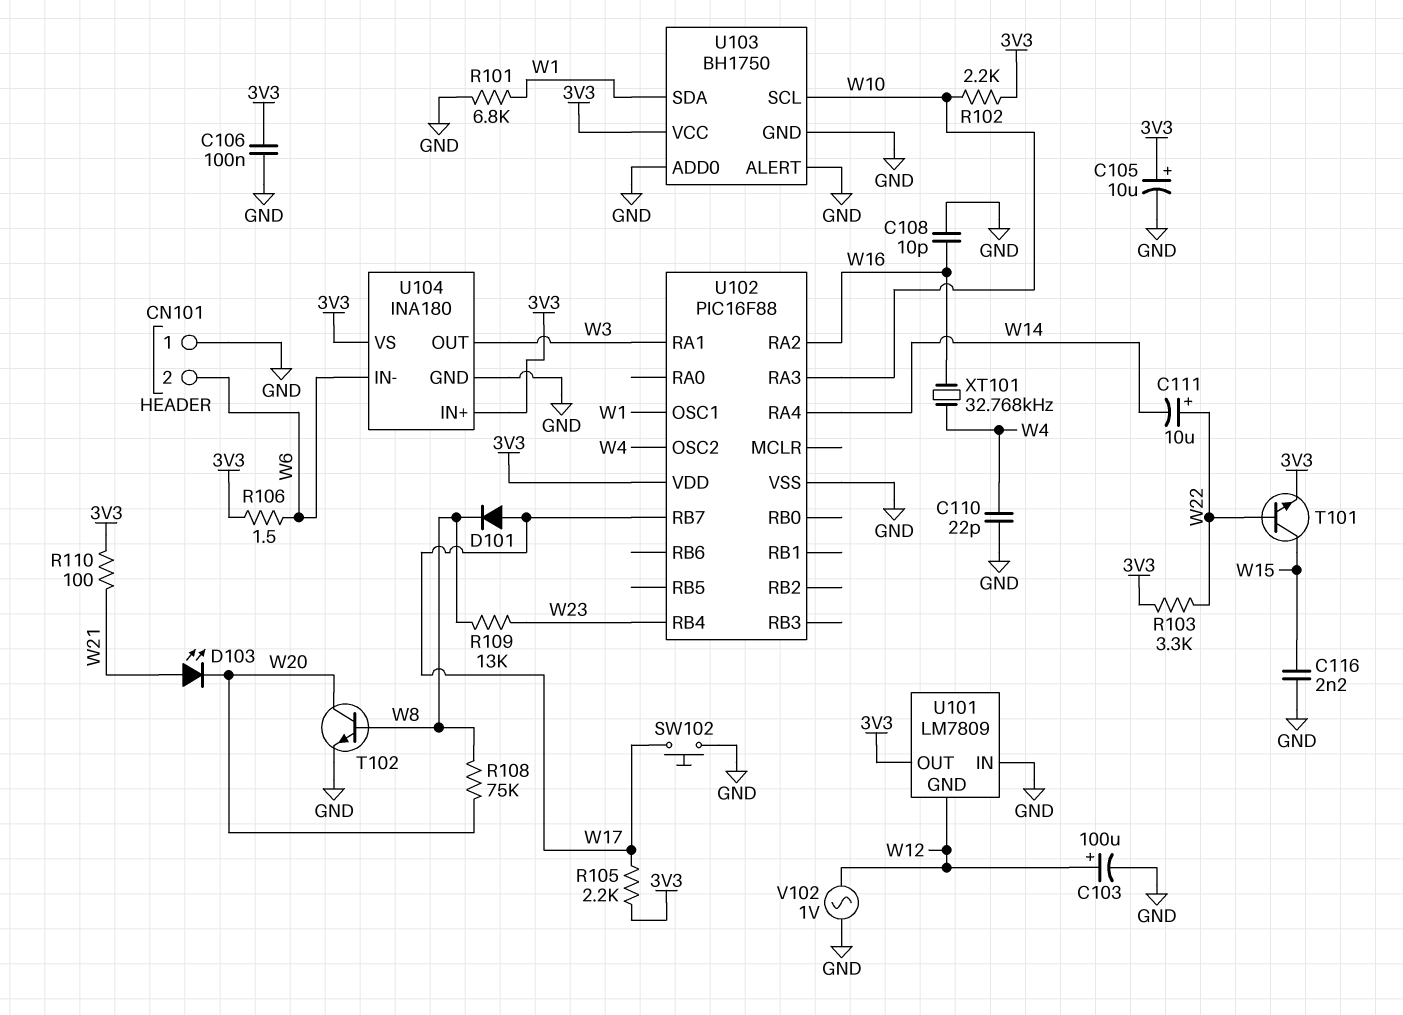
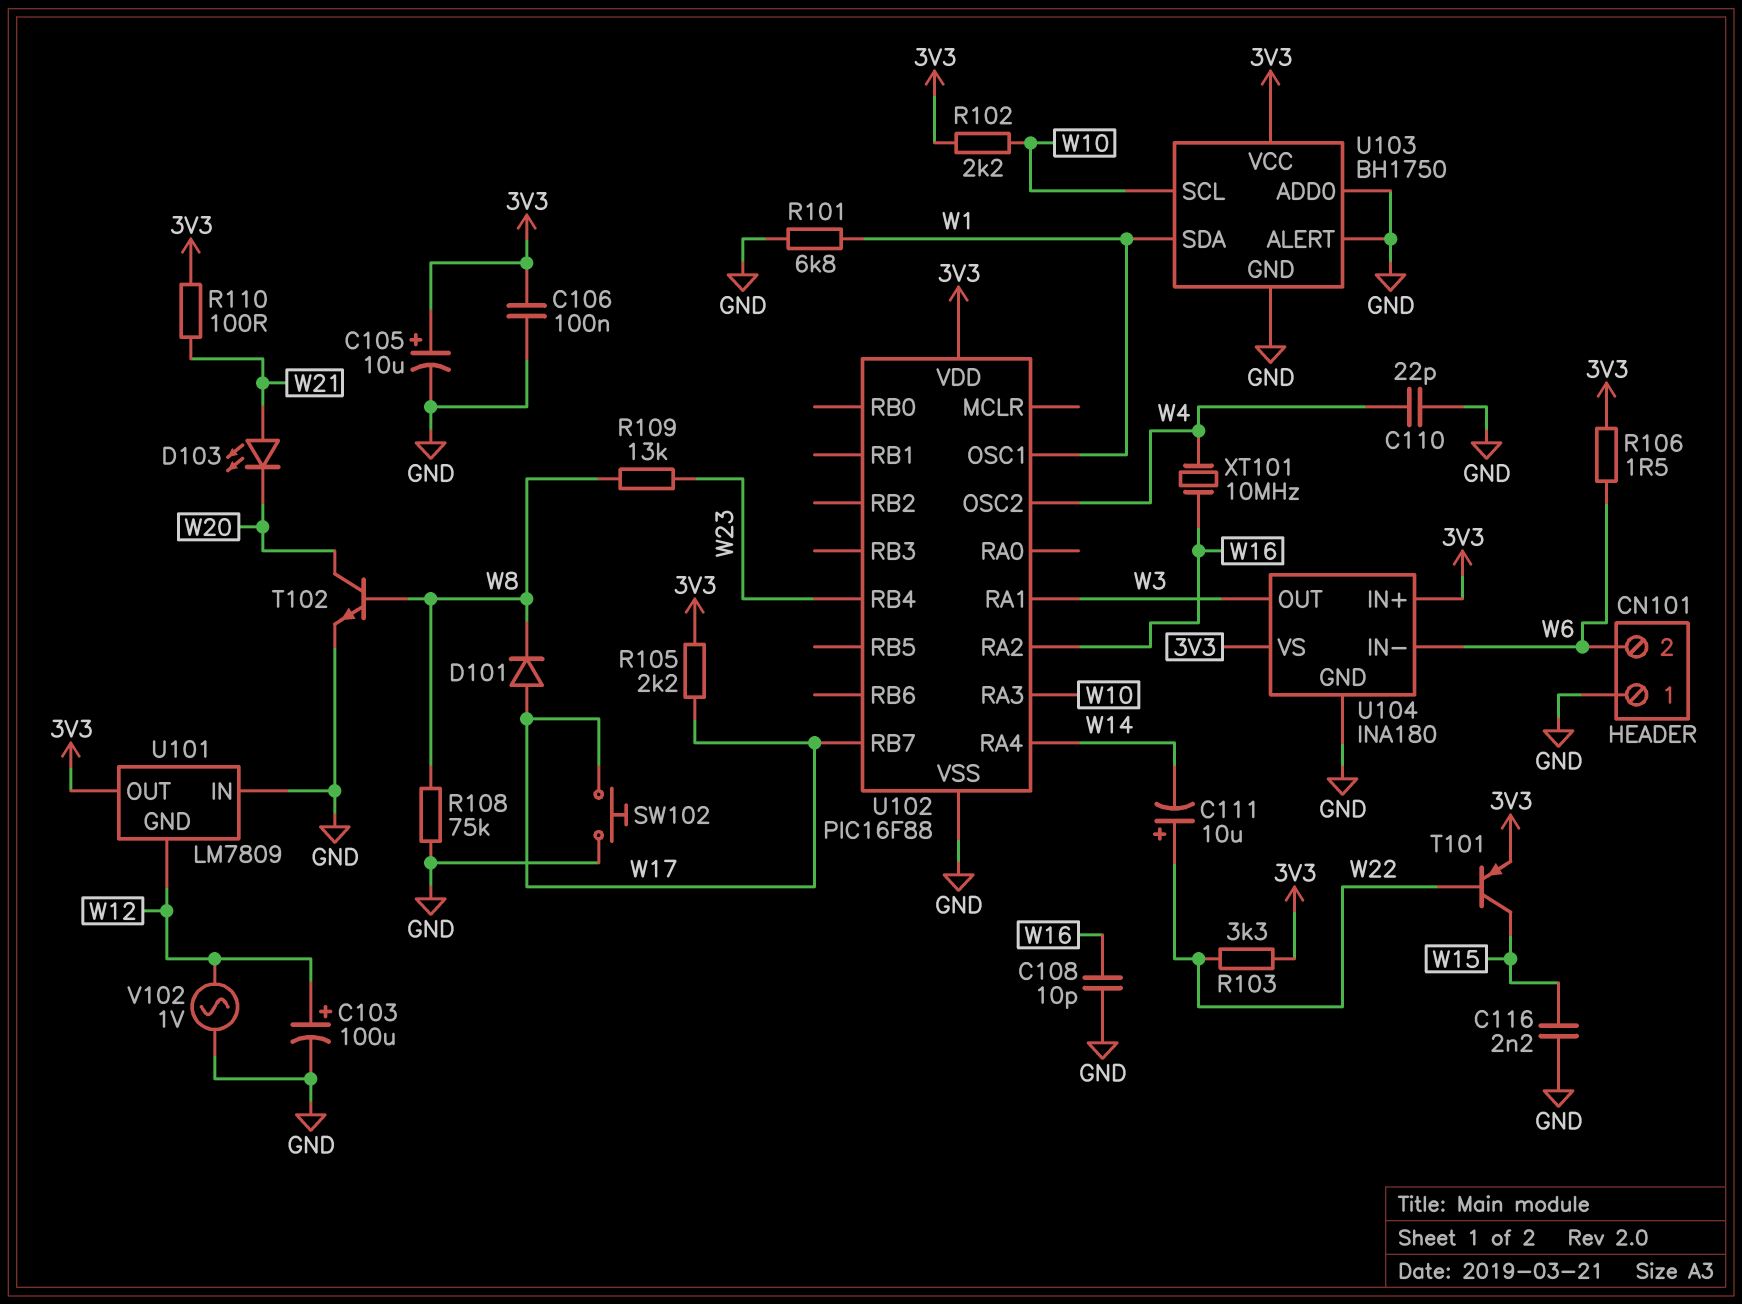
R108: 75k (W8, W20) -> 75k (GND, W8)
T101: NPN (B W22, C W15, E 3V3) -> PNP (B W22, C W15, E 3V3)
XT101: 32.768kHz (W4, W16) -> 10MHz (W4, W16)

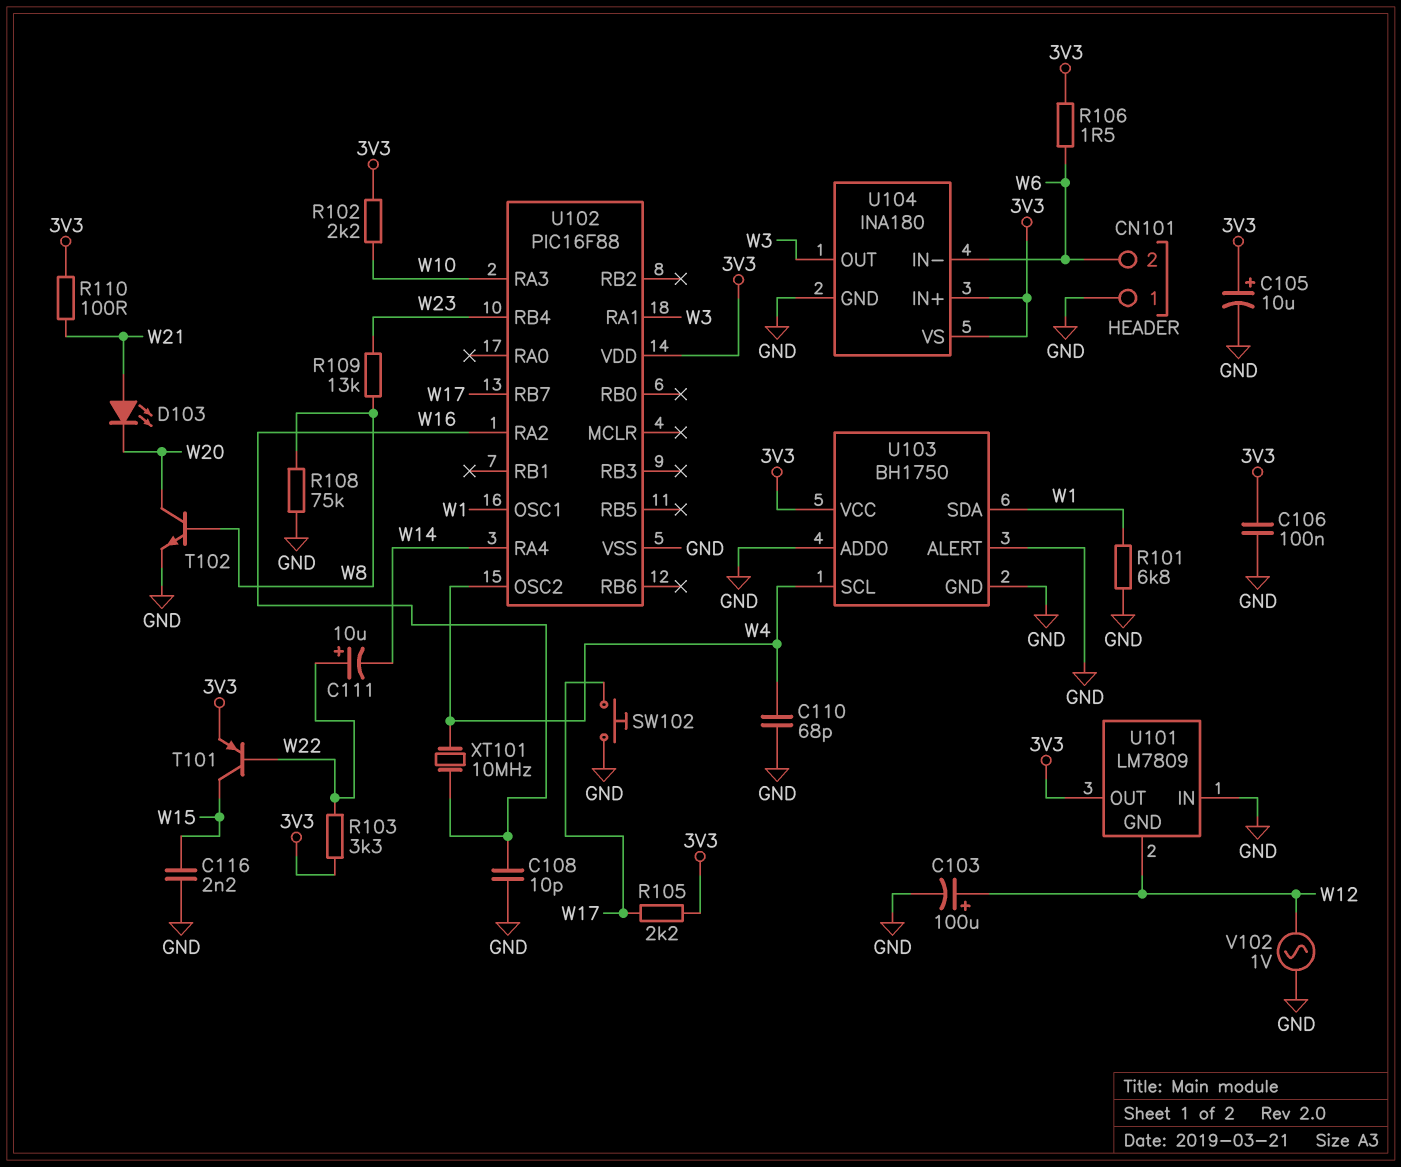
C110: 22pF (GND, W4) -> 68pF (GND, W4)
D101: diode (A W17, K W8) -> none
U103 pin SCL: W10 -> W4

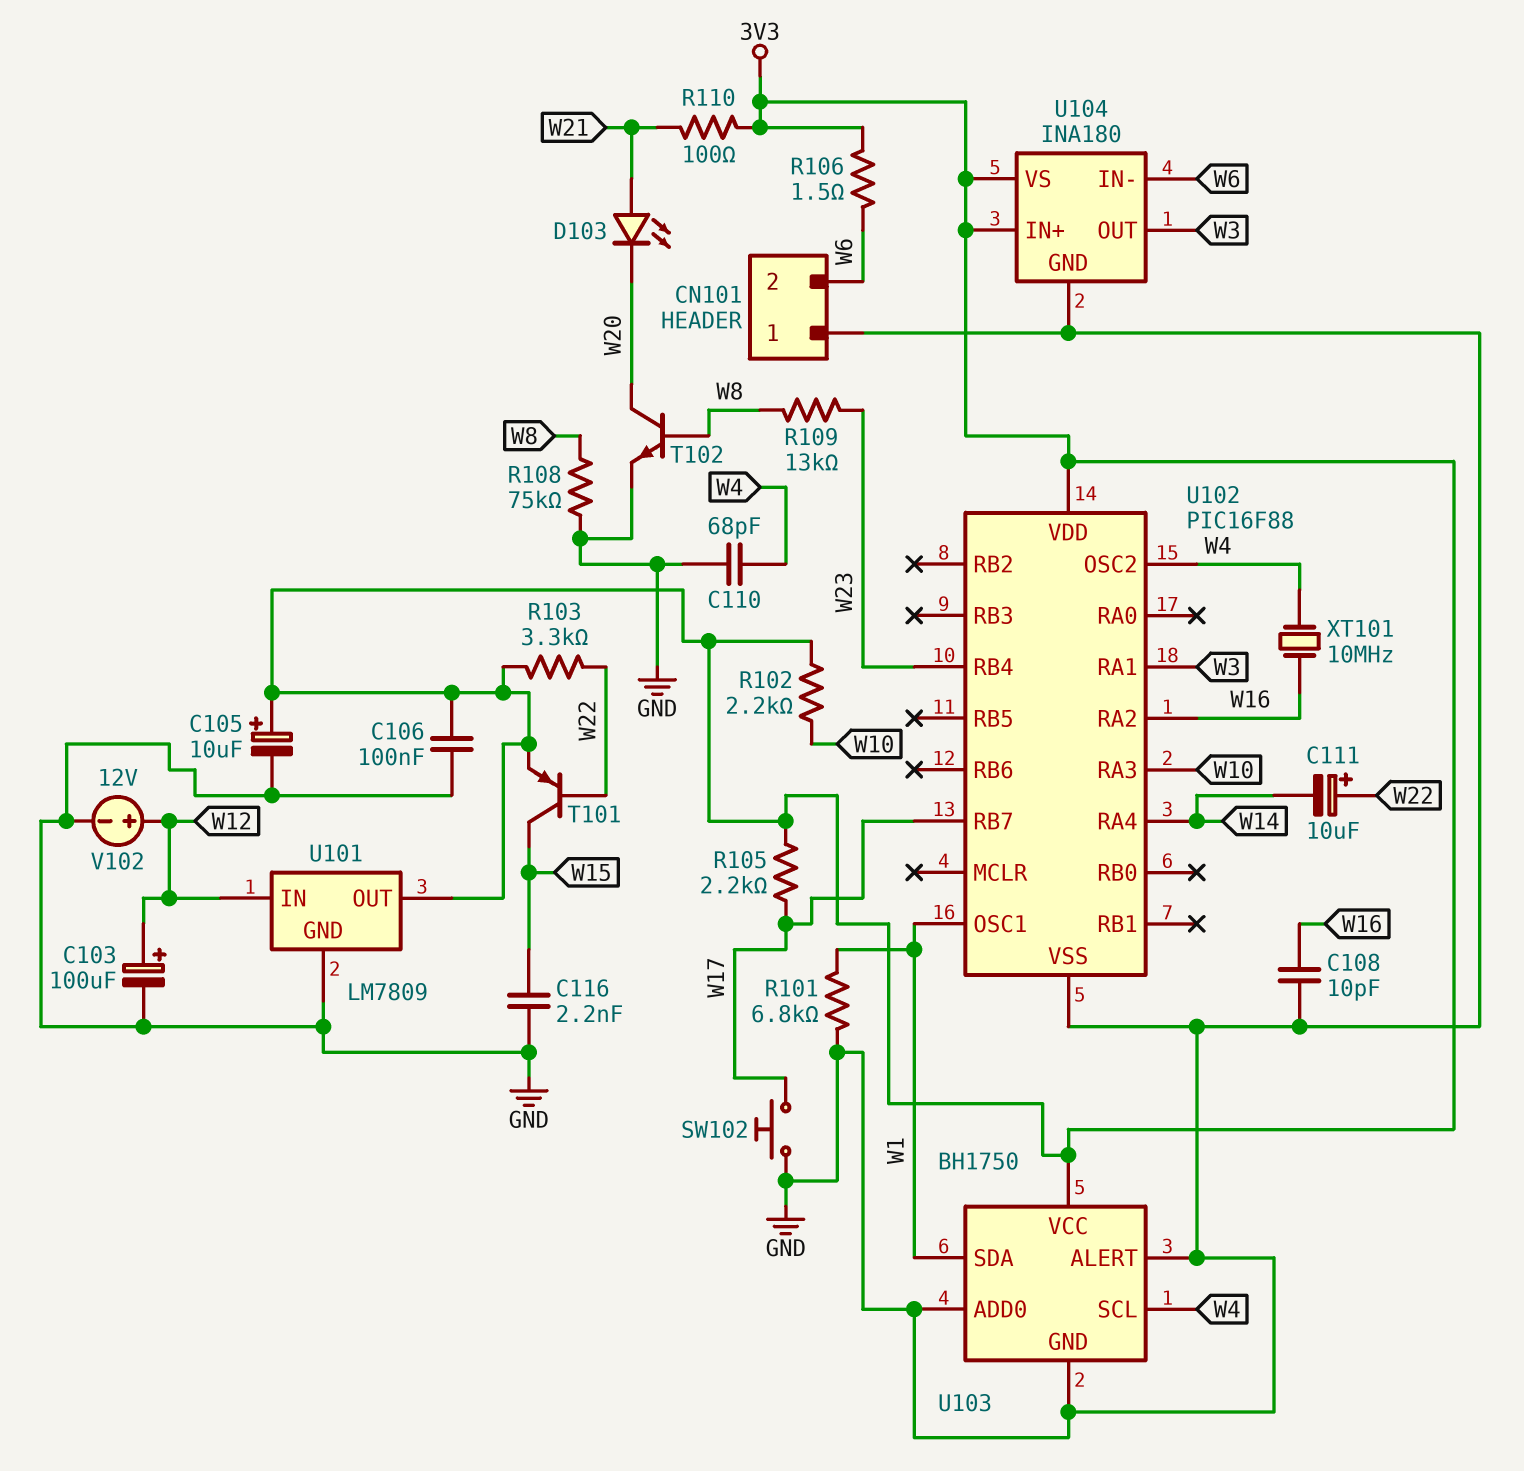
U101 pin GND: W12 -> GND
U101 pin IN: GND -> W12
V102: AC 1V (GND, W12) -> 12V (plus W12, minus GND)

